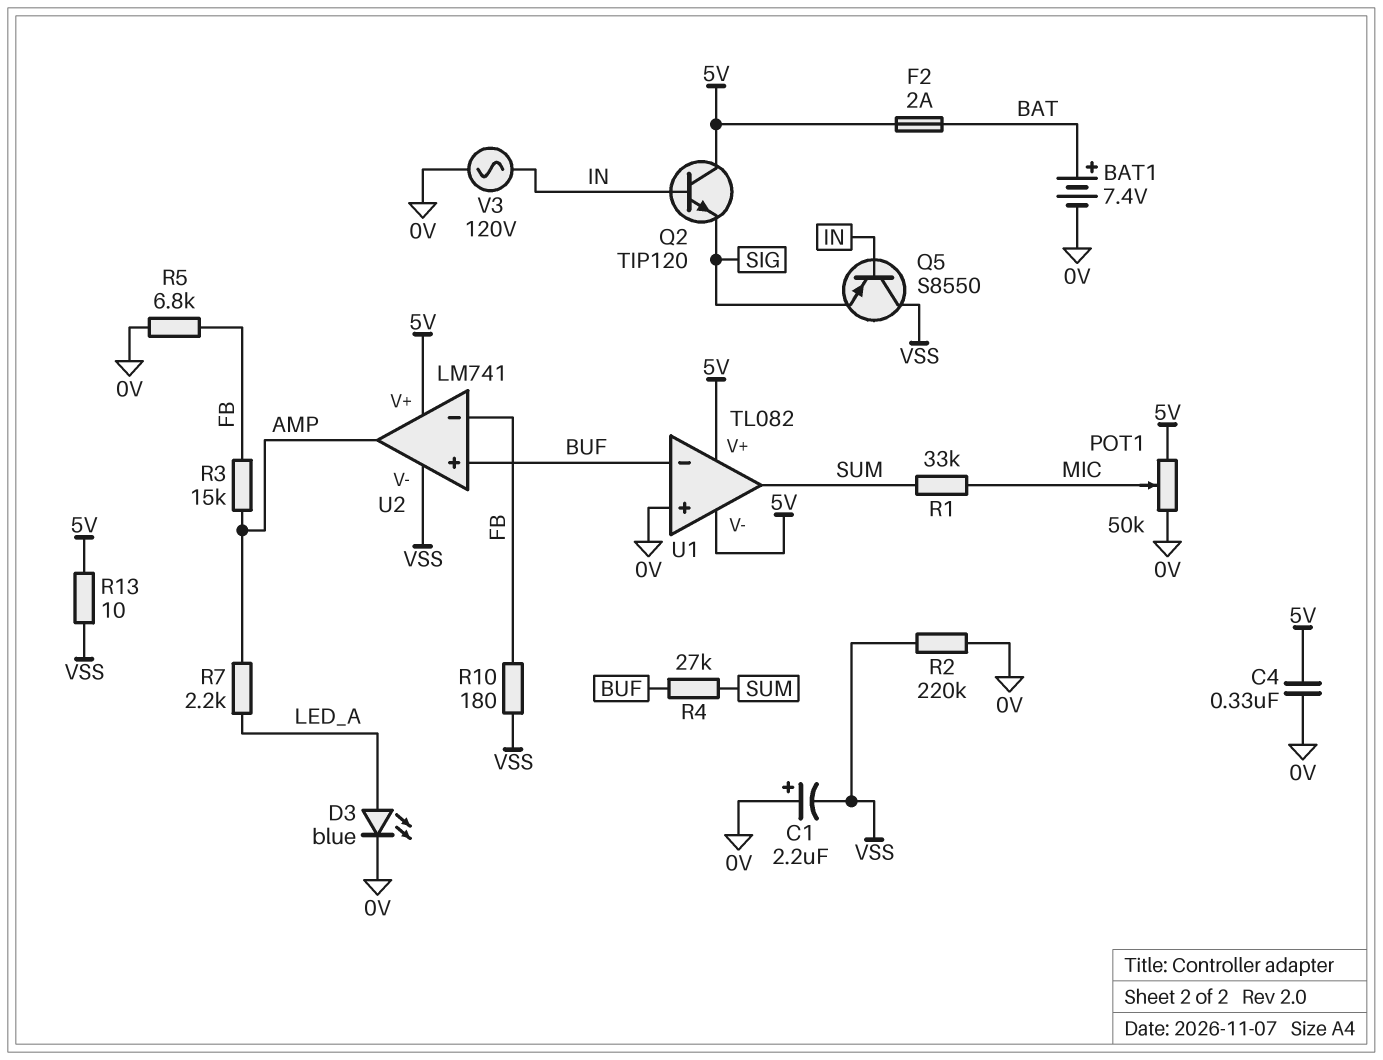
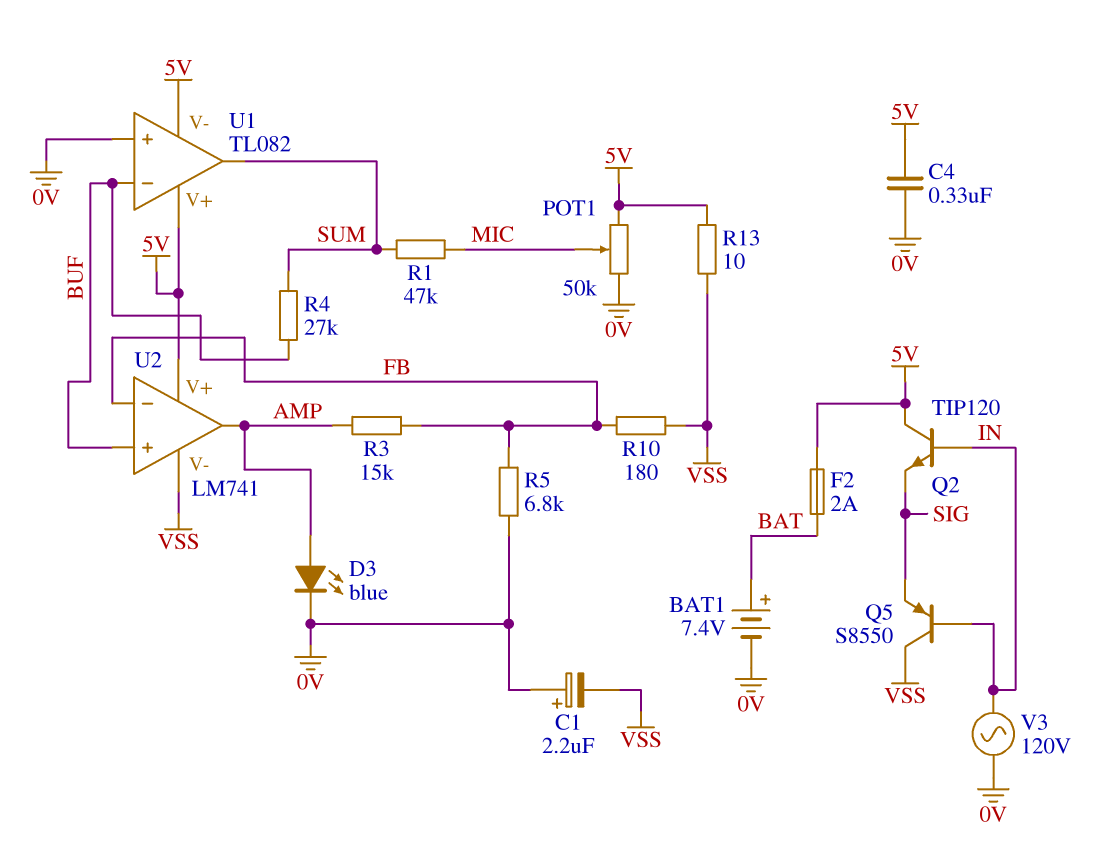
D3: LED blue (A LED_A, K 0V) -> LED blue (A AMP, K 0V)
R1: 33k (MIC, SUM) -> 47k (MIC, SUM)
R2: 220k (0V, VSS) -> none
R7: 2.2k (AMP, LED_A) -> none

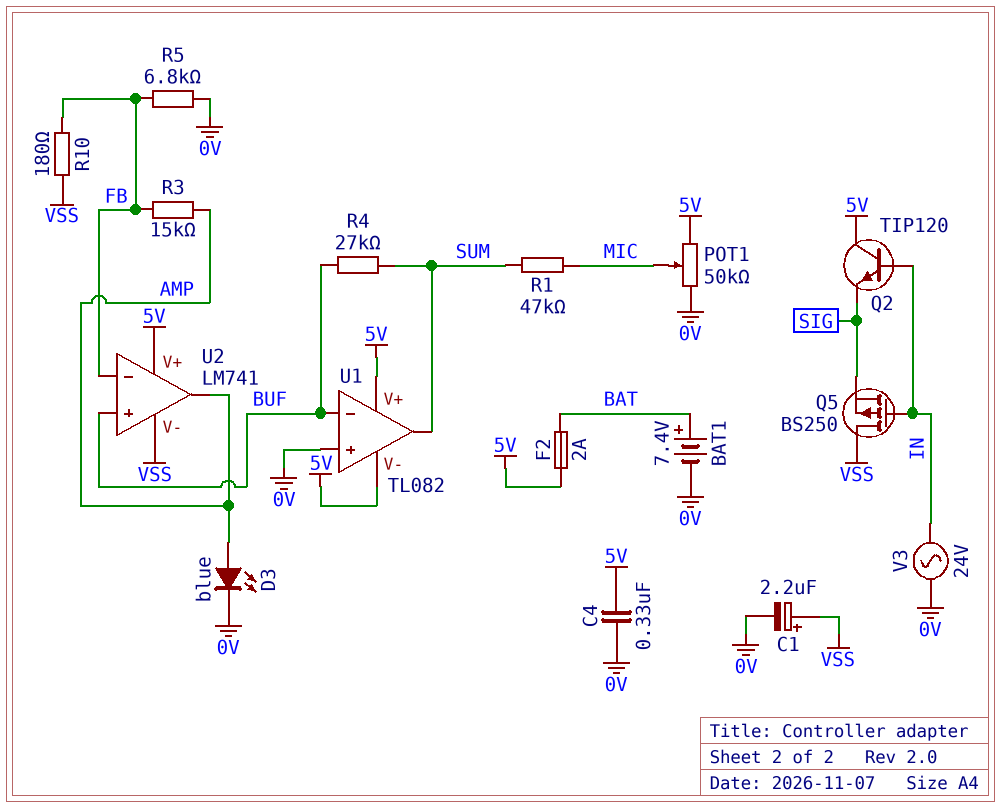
C1: 2.2uF (plus 0V, minus VSS) -> 2.2uF (plus VSS, minus 0V)
Q5: PNP S8550 (B IN, C VSS, E SIG) -> PMOS BS250 (G IN, D VSS, S SIG)
R13: 10 (5V, VSS) -> none
V3: AC 120V (0V, IN) -> AC 24V (0V, IN)

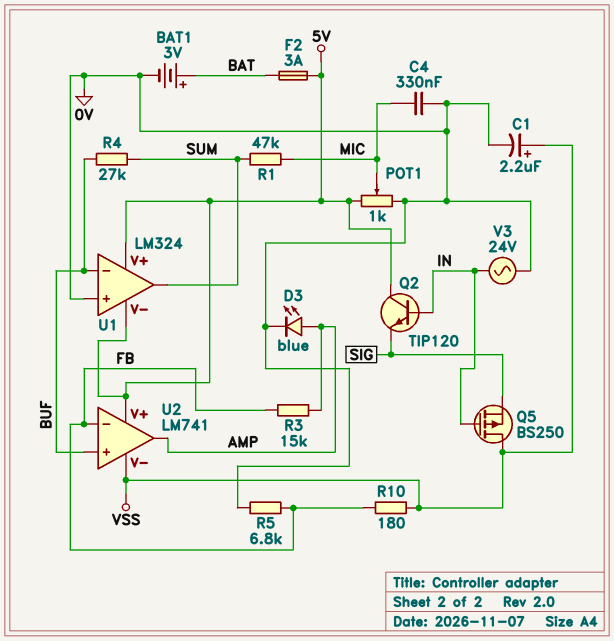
BAT1: 7.4V (plus BAT, minus 0V) -> 3V (plus BAT, minus 0V)
C4: 330nF (0V, 5V) -> 330nF (0V, MIC)
F2: 2A (5V, BAT) -> 3A (5V, BAT)
POT1: 50k (0V, 5V, wiper MIC) -> 1k (0V, 5V, wiper MIC)
U1: TL082 -> LM324

